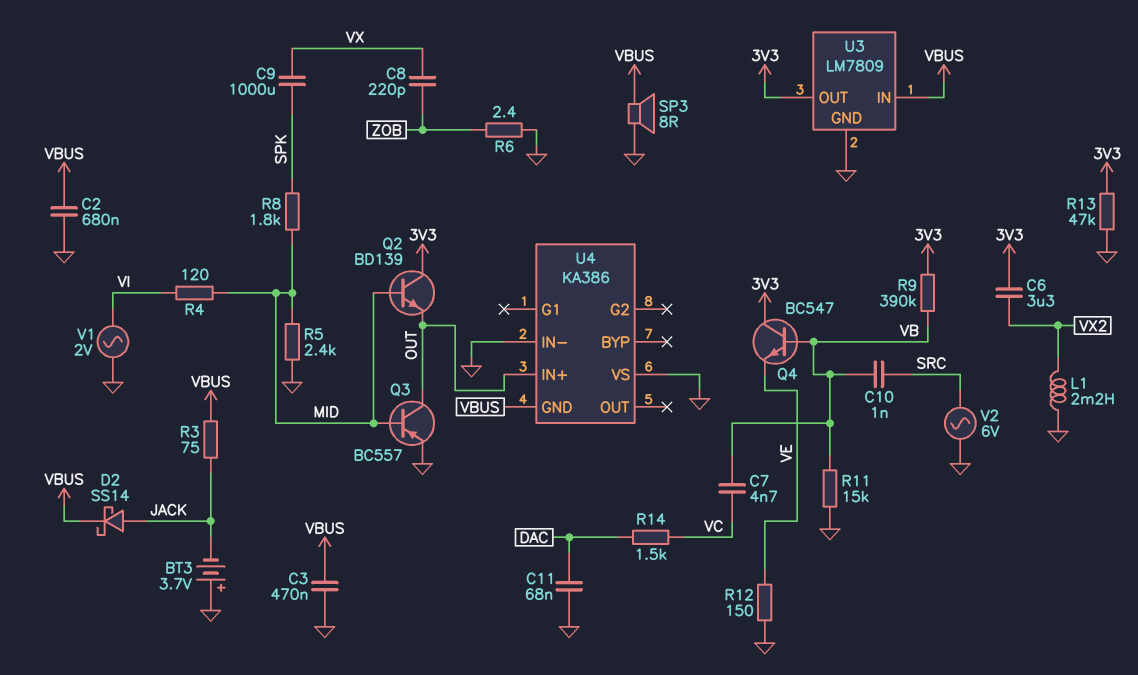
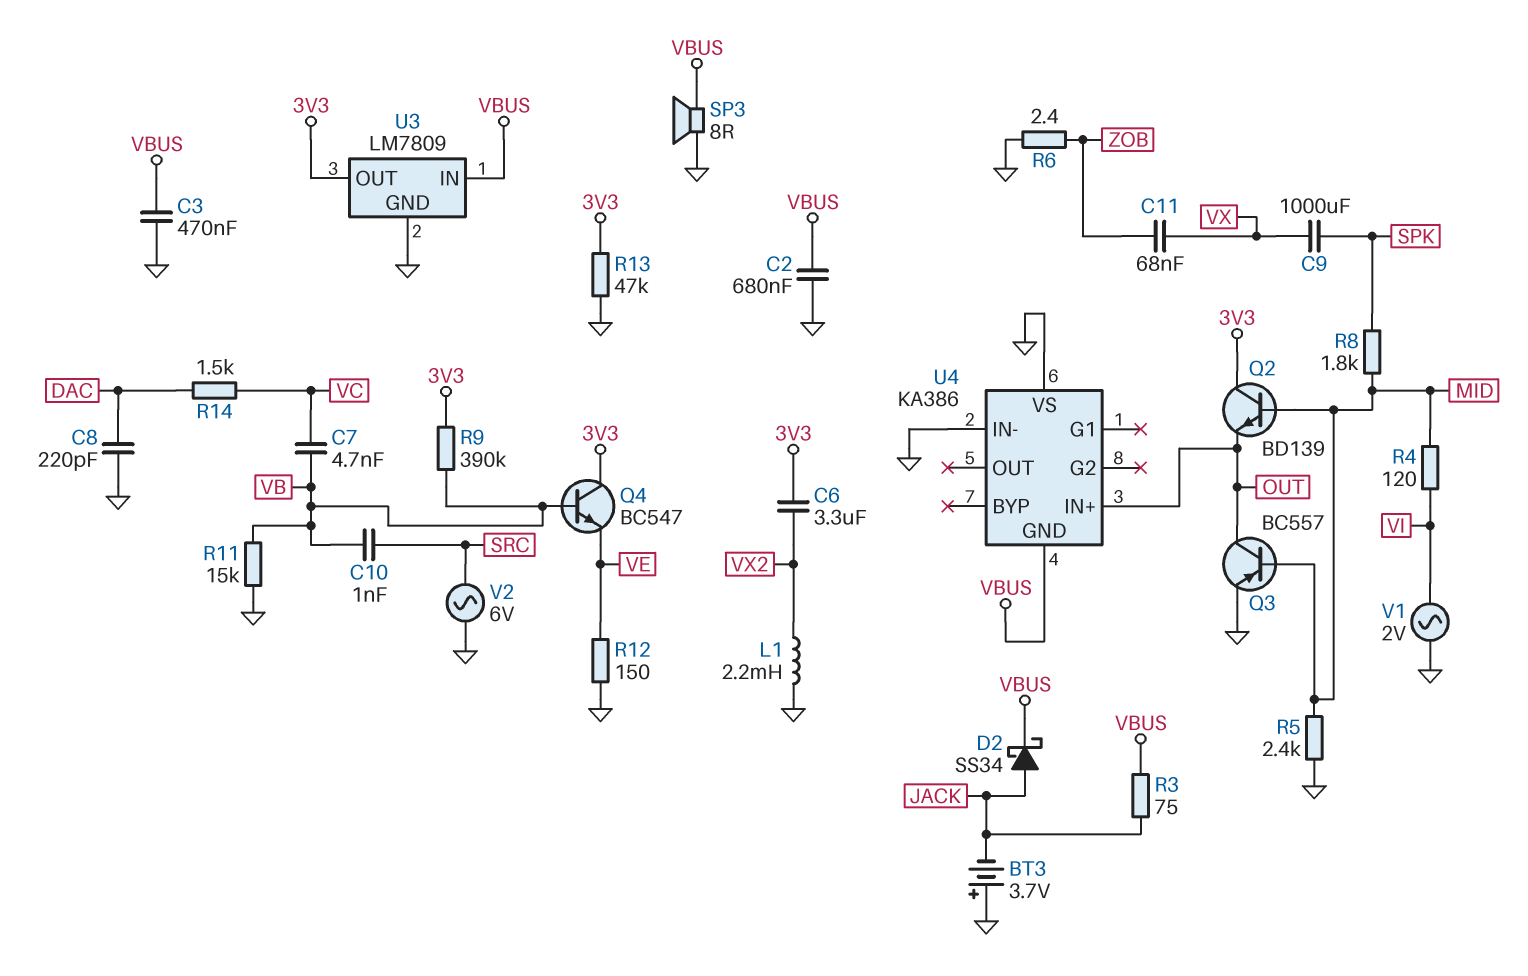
C8: 220pF (VX, ZOB) -> 220pF (DAC, GND)
C11: 68nF (DAC, GND) -> 68nF (VX, ZOB)
D2: schottky SS14 (A JACK, K VBUS) -> schottky SS34 (A JACK, K VBUS)

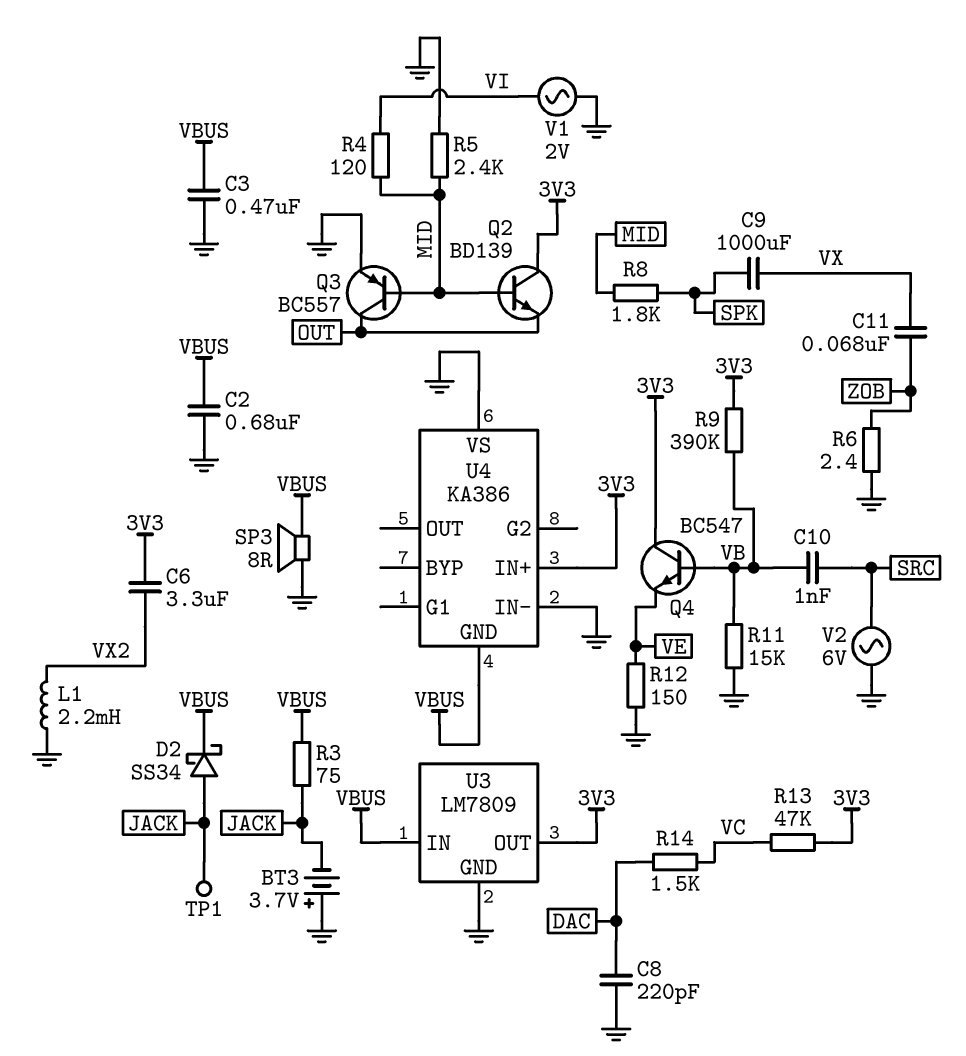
C7: 4.7nF (VB, VC) -> none
R13: 47k (3V3, GND) -> 47k (3V3, VC)
TP1: none -> test point (JACK)
U4 pin IN+: OUT -> 3V3

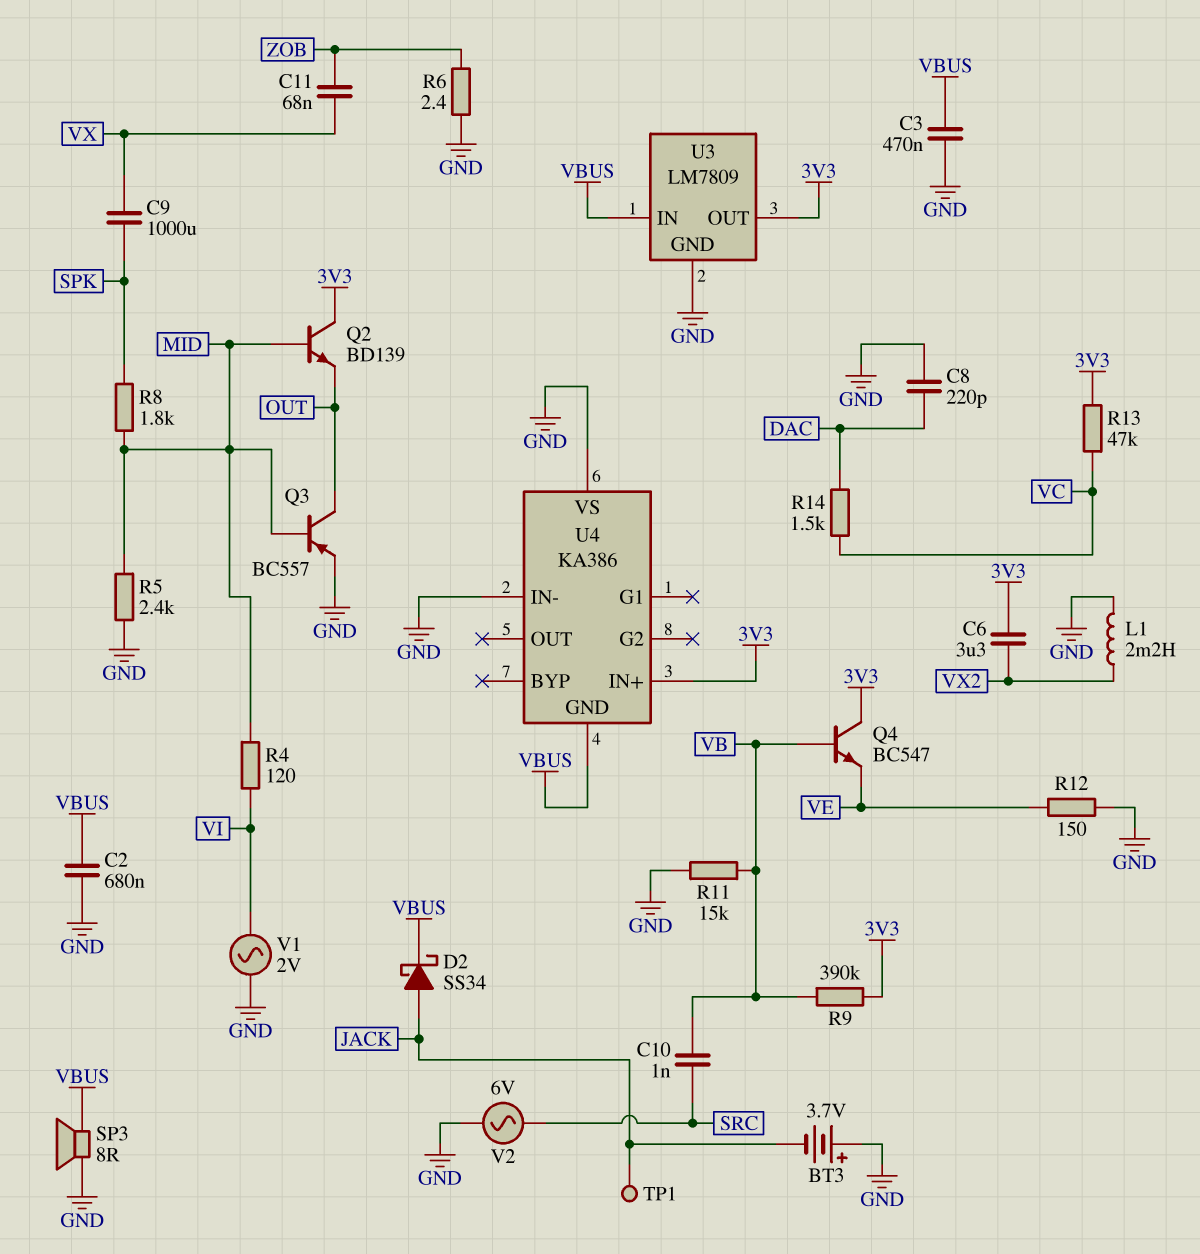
R3: 75 (JACK, VBUS) -> none

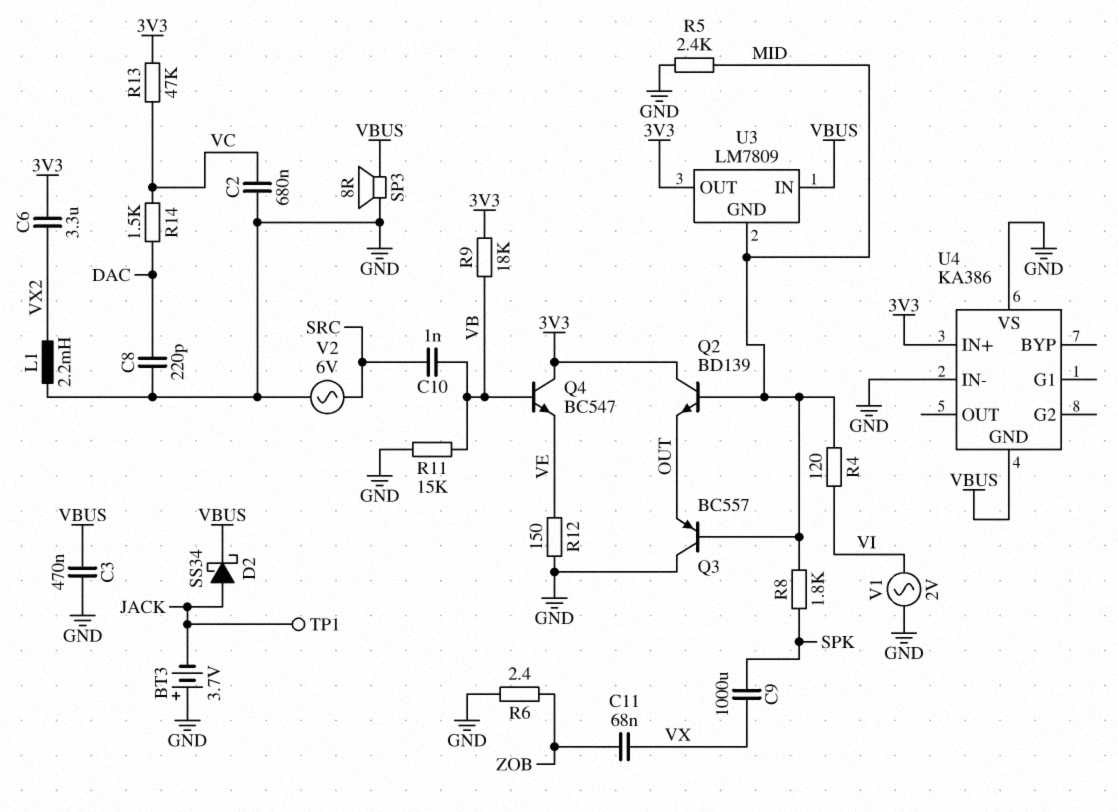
C2: 680nF (GND, VBUS) -> 680nF (GND, VC)
Q3: PNP BC557 (B MID, C OUT, E GND) -> PNP BC557 (B MID, C GND, E OUT)
R9: 390k (3V3, VB) -> 18k (3V3, VB)
U3 pin GND: GND -> MID

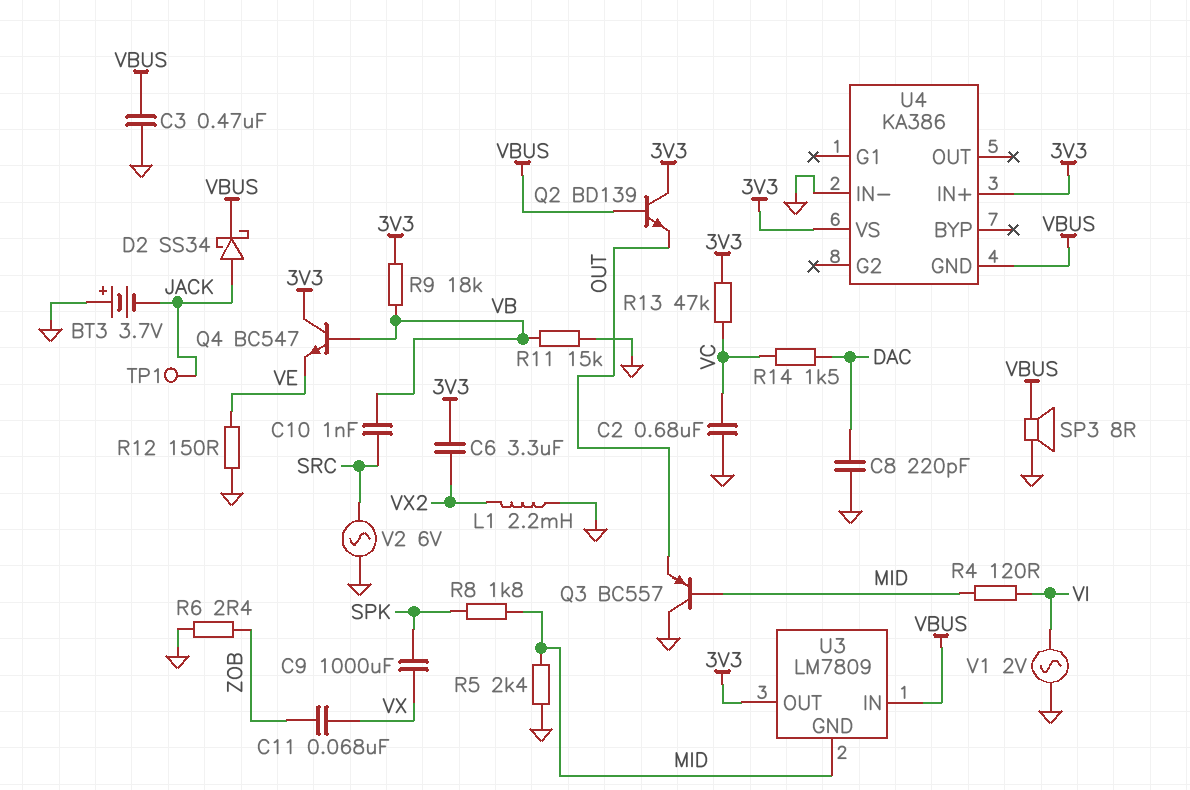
Q2: NPN BD139 (B MID, C 3V3, E OUT) -> NPN BD139 (B VBUS, C 3V3, E OUT)
U4 pin VS: GND -> 3V3

